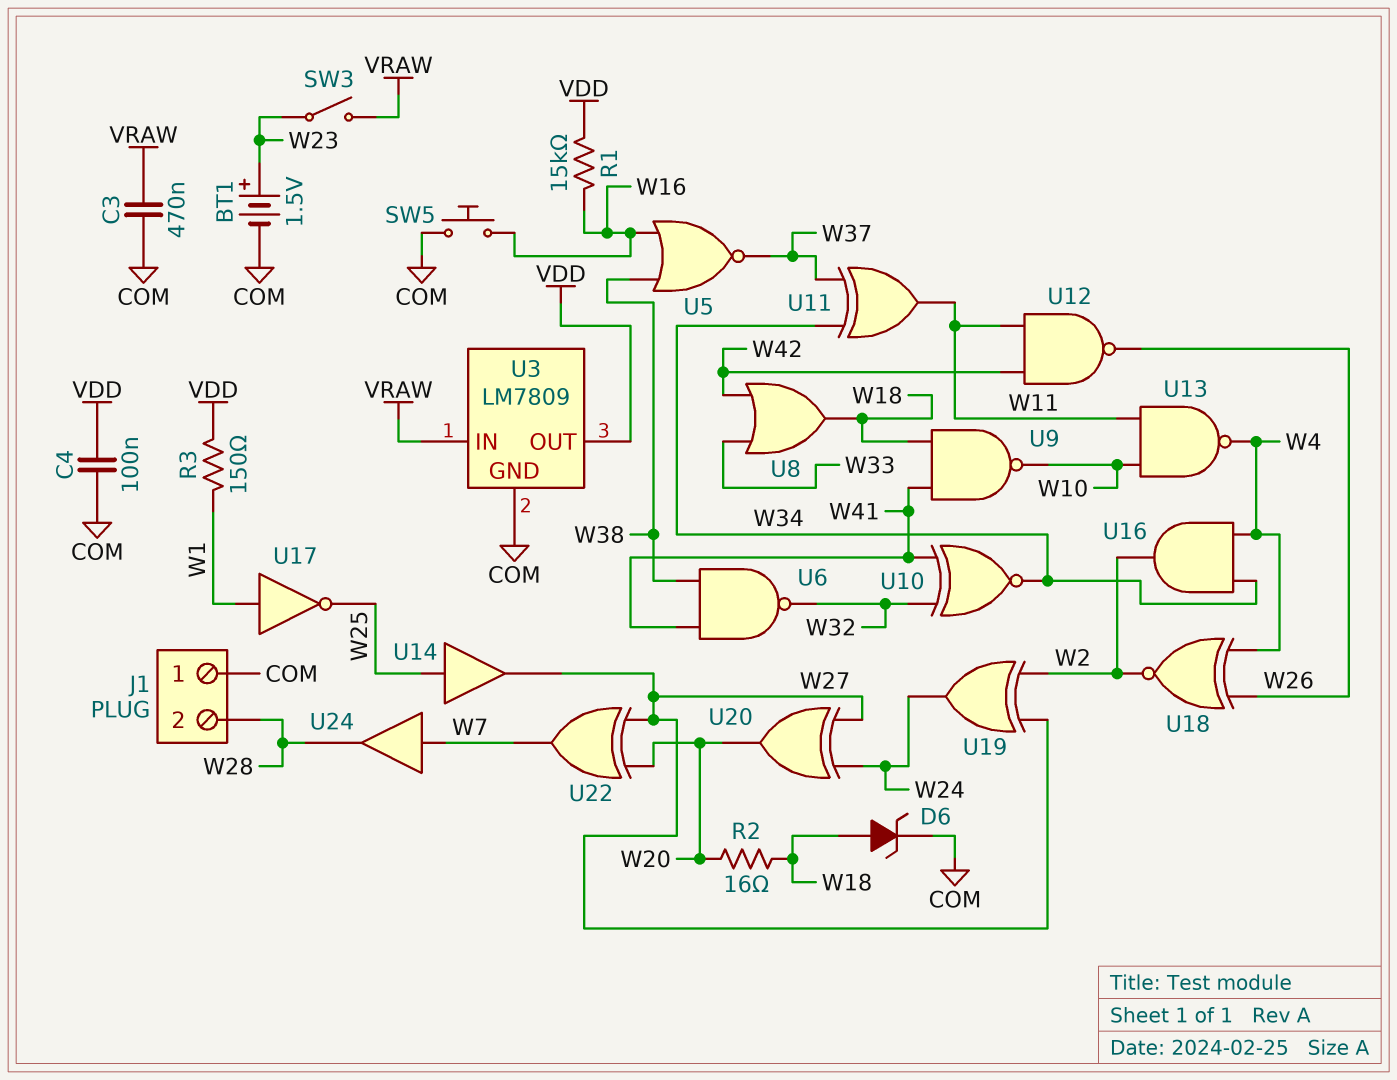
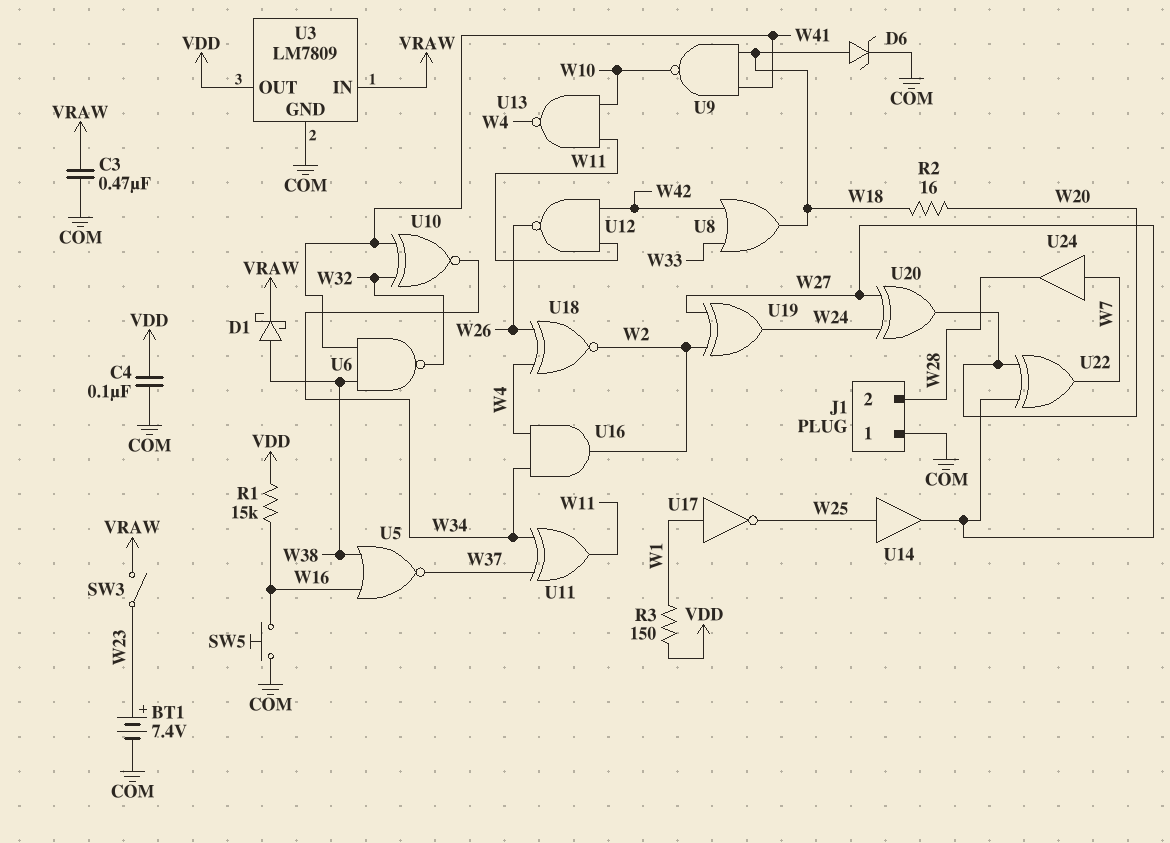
BT1: 1.5V (plus W23, minus COM) -> 7.4V (plus W23, minus COM)
D1: none -> schottky (A W38, K VRAW)

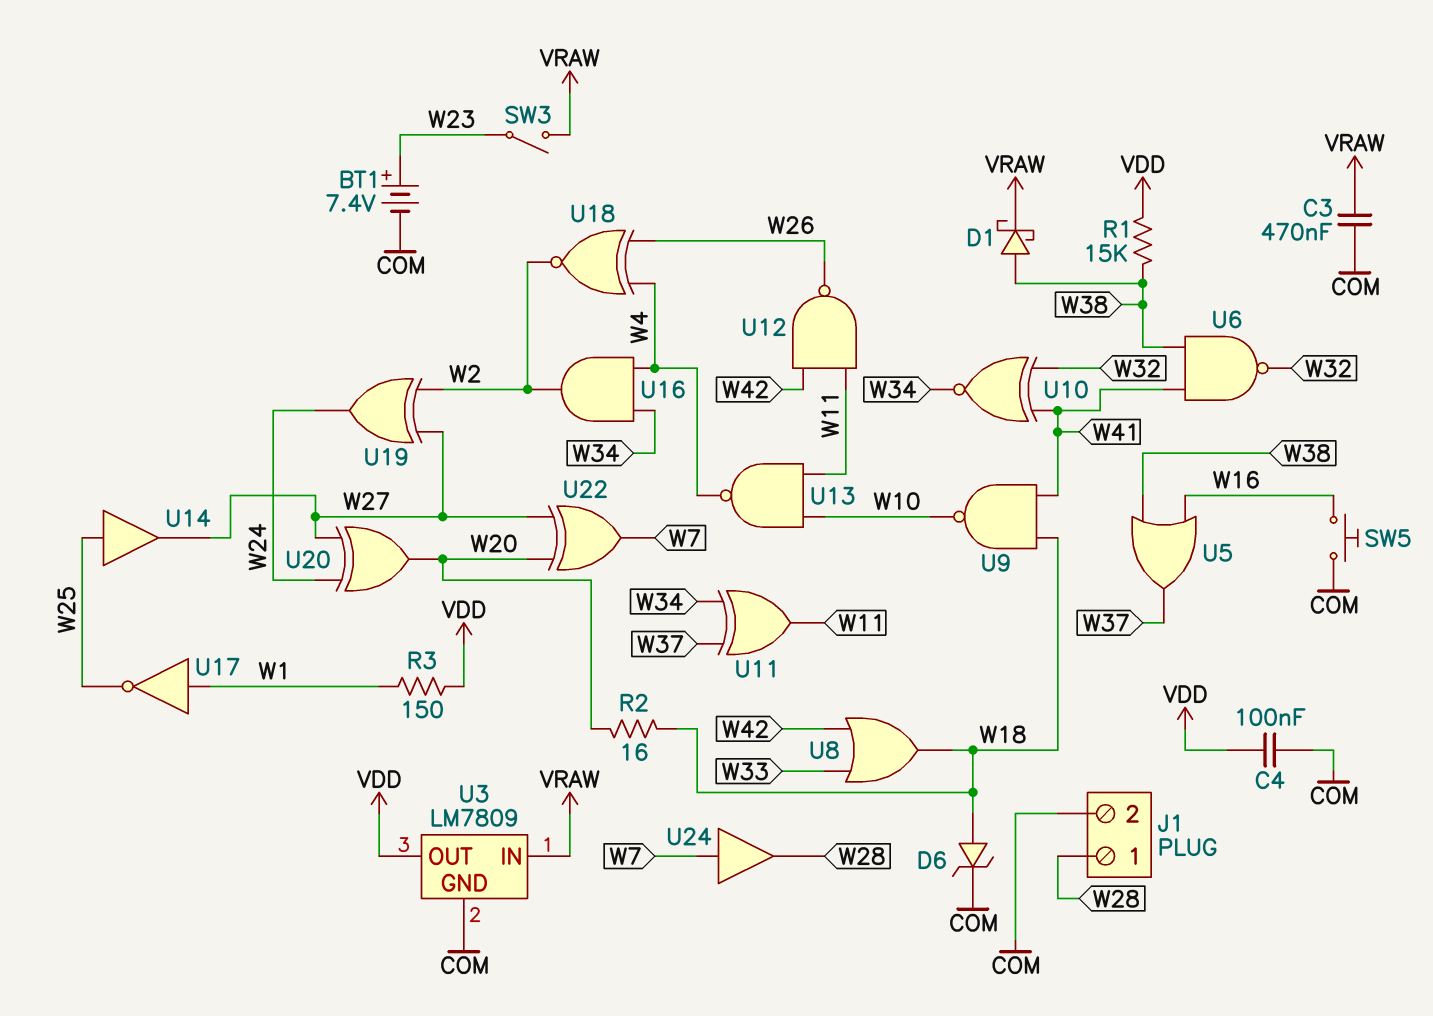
J1 pin 1: COM -> W28
J1 pin 2: W28 -> COM
R1: 15k (VDD, W16) -> 15k (VDD, W38)
U5: NOR (in W16, in W38, out W37) -> OR (in W16, in W38, out W37)

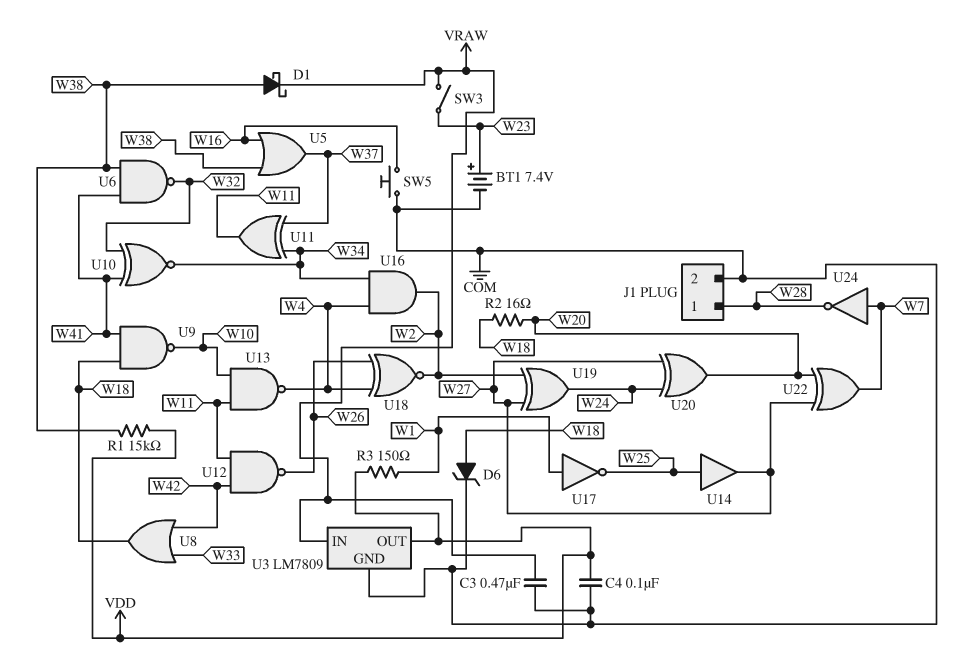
U24: buffer (in W7, out W28) -> NOT (in W7, out W28)

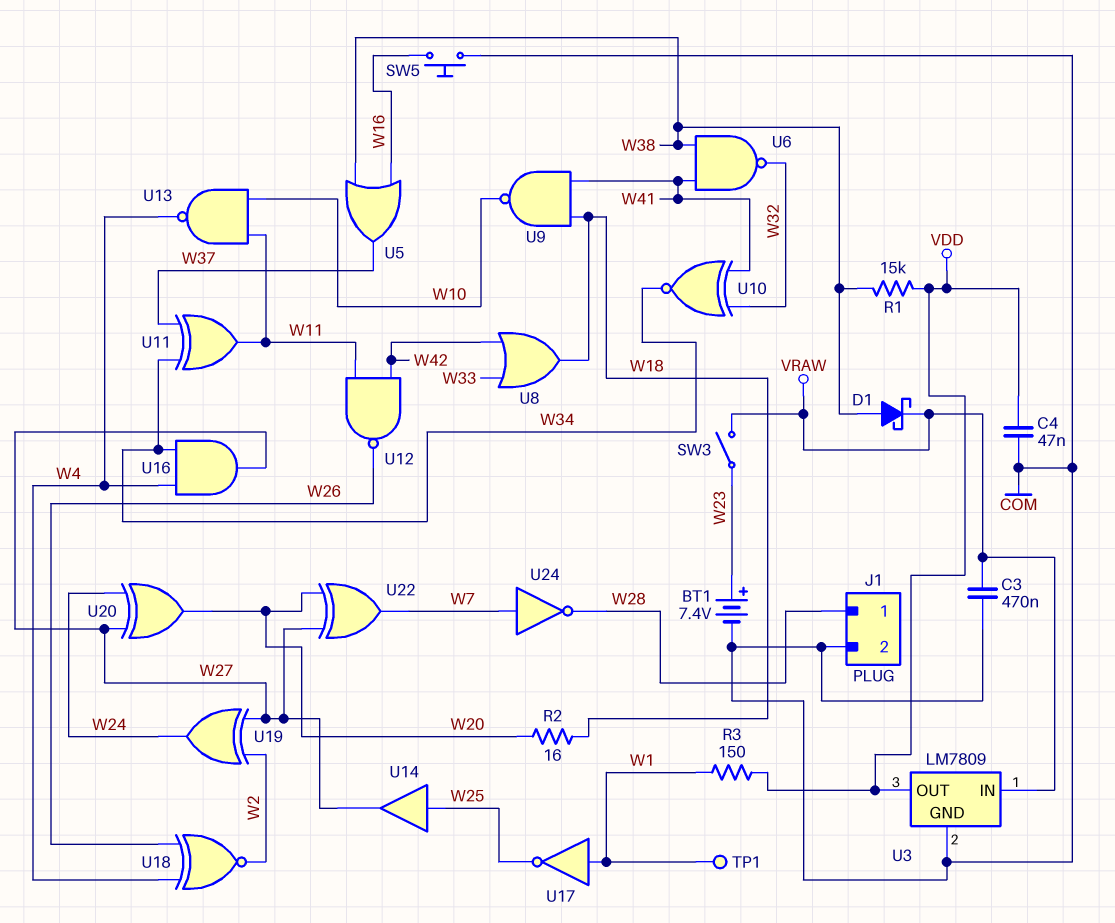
C4: 100nF (COM, VDD) -> 47nF (COM, VDD)
D6: zener (A W18, K COM) -> none
TP1: none -> test point (W1)
U16: AND (in W4, in W34, out W2) -> AND (in W4, in W34, out W27)

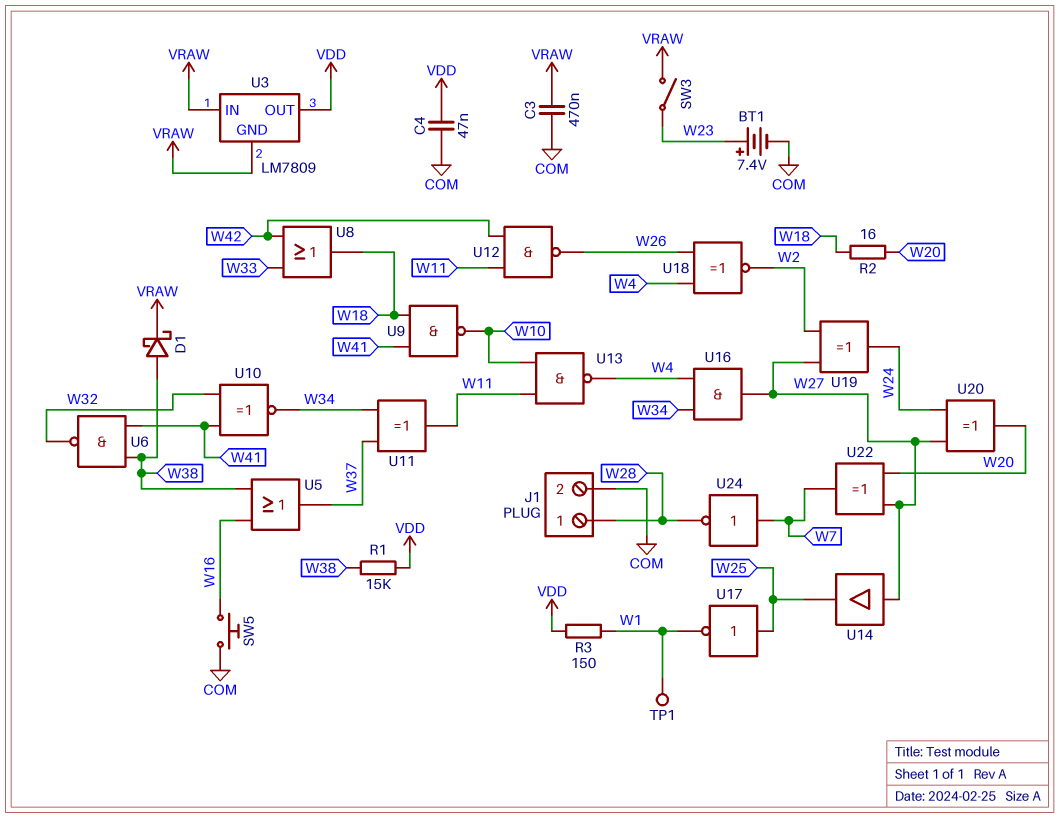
U3 pin GND: COM -> VRAW
U14: buffer (in W25, out W27) -> buffer (in W27, out W25)
U17: NOT (in W1, out W25) -> NOT (in W25, out W1)

